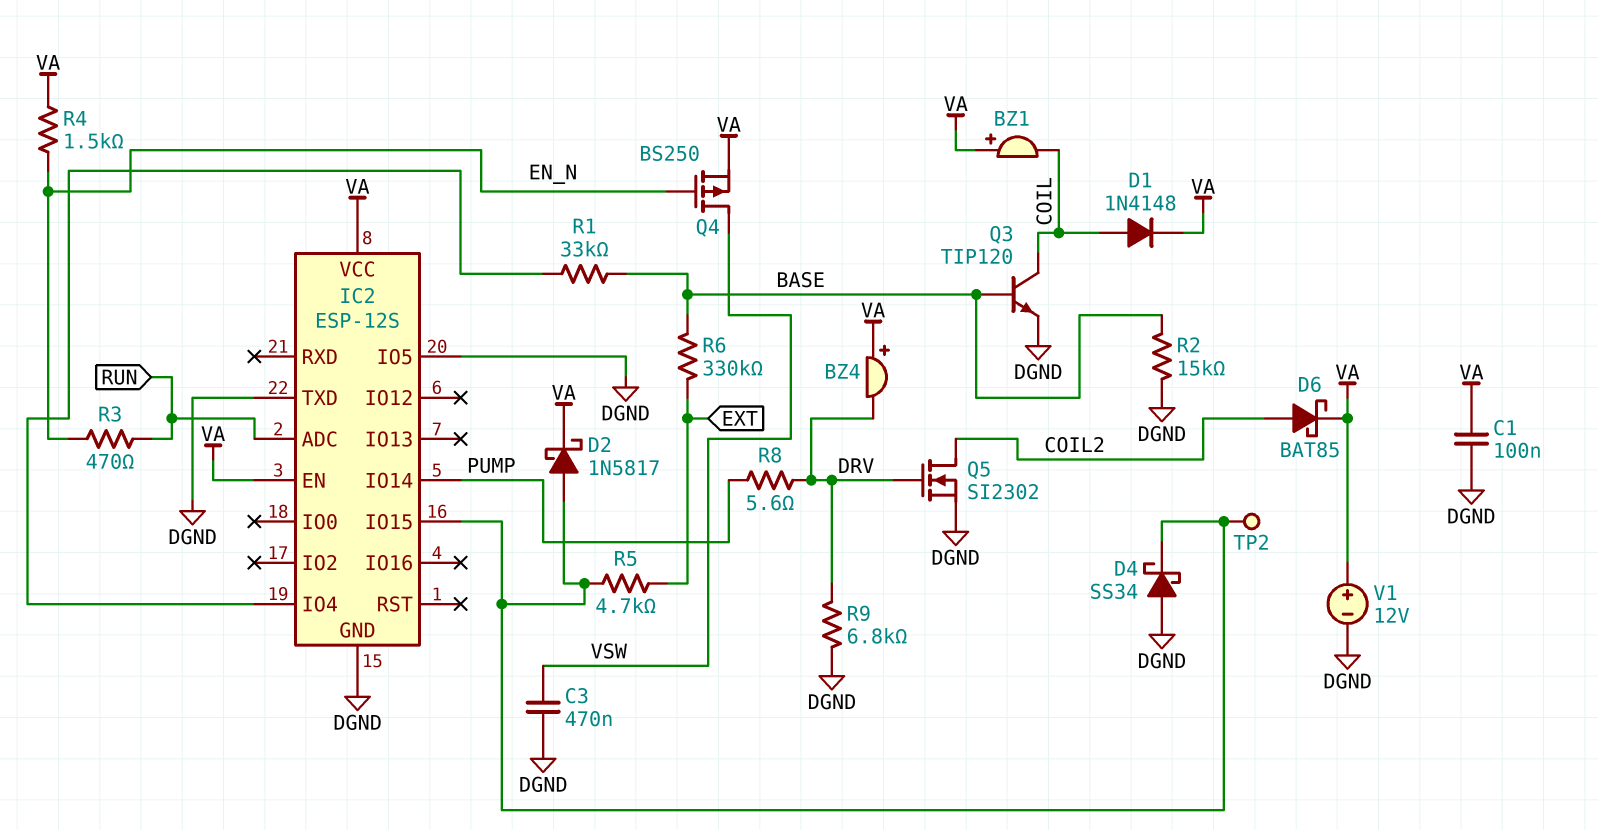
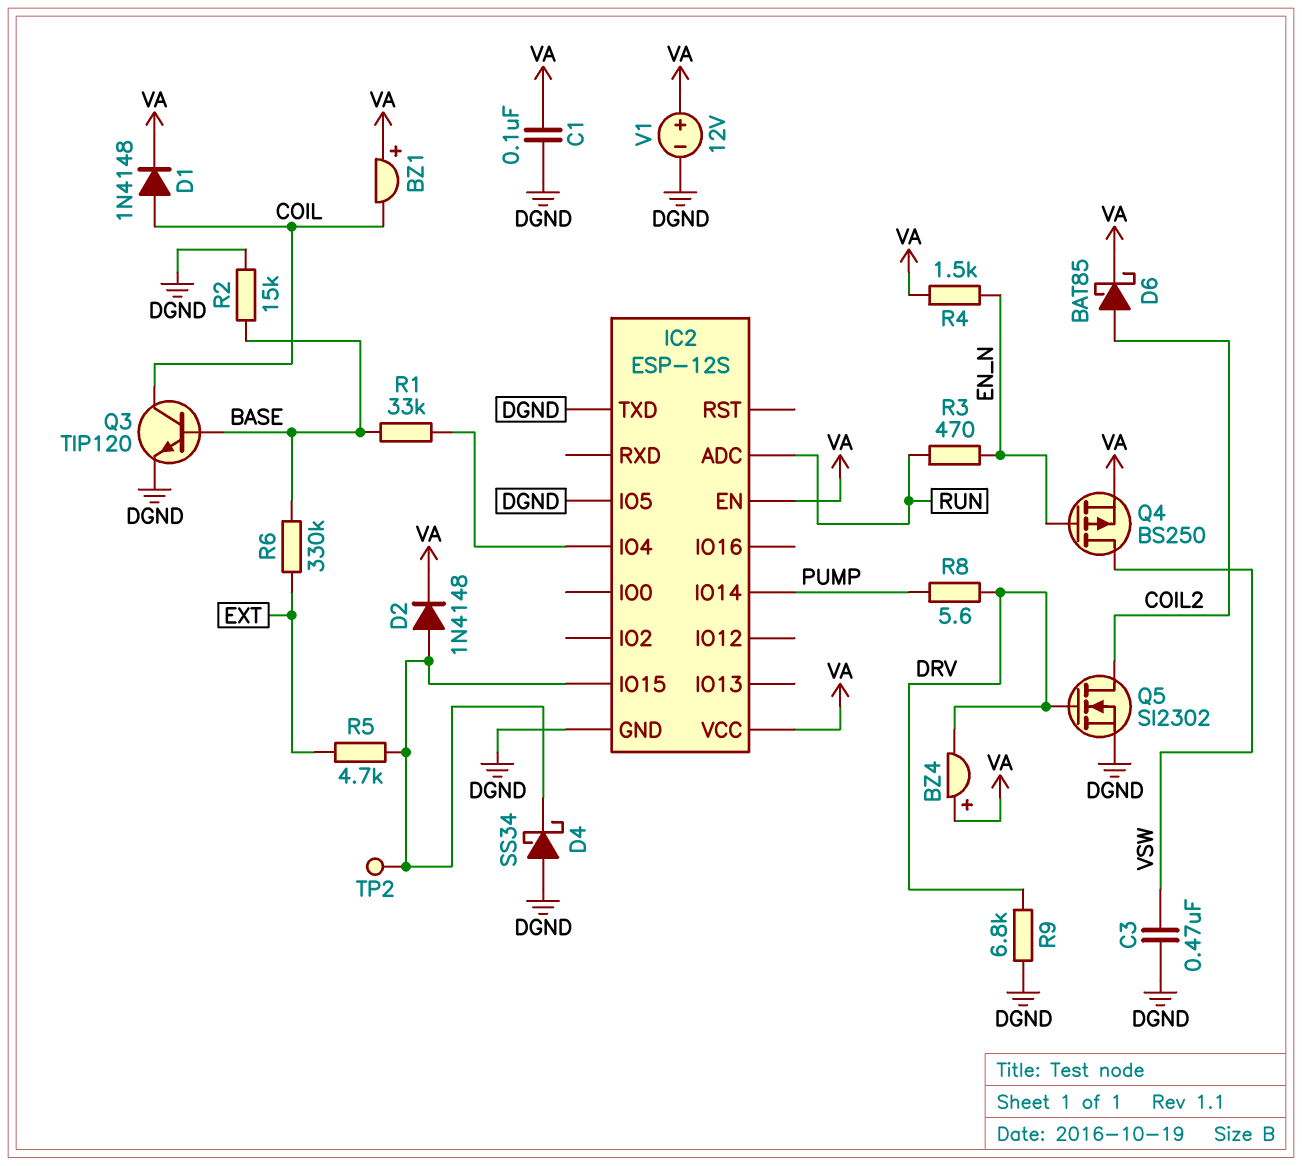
D2: schottky 1N5817 (A IC2/IO15, K VA) -> diode 1N4148 (A IC2/IO15, K VA)

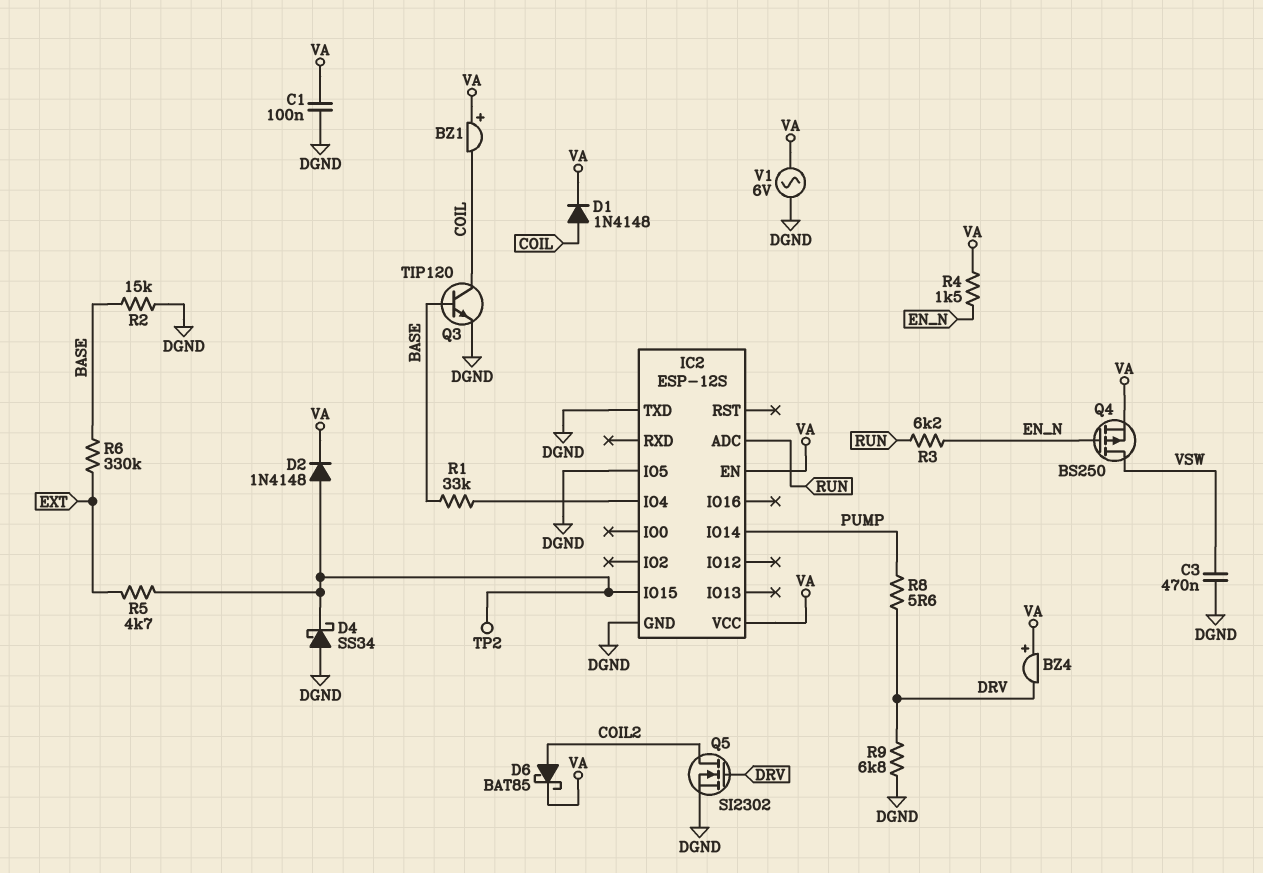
R3: 470 (EN_N, RUN) -> 6.2k (EN_N, RUN)
V1: 12V (plus VA, minus DGND) -> AC 6V (DGND, VA)

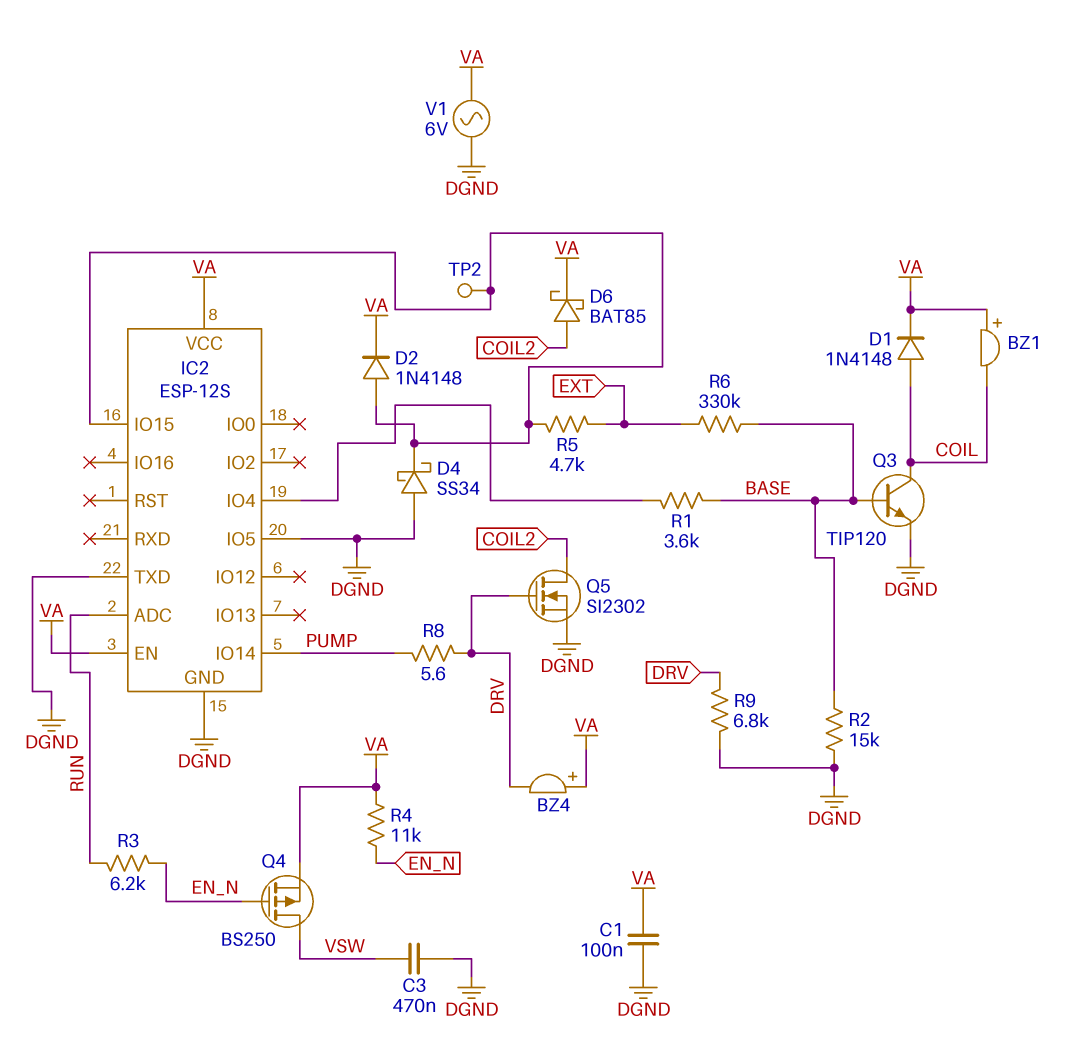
R1: 33k (BASE, IC2/IO4) -> 3.6k (BASE, IC2/IO4)
R4: 1.5k (EN_N, VA) -> 11k (EN_N, VA)

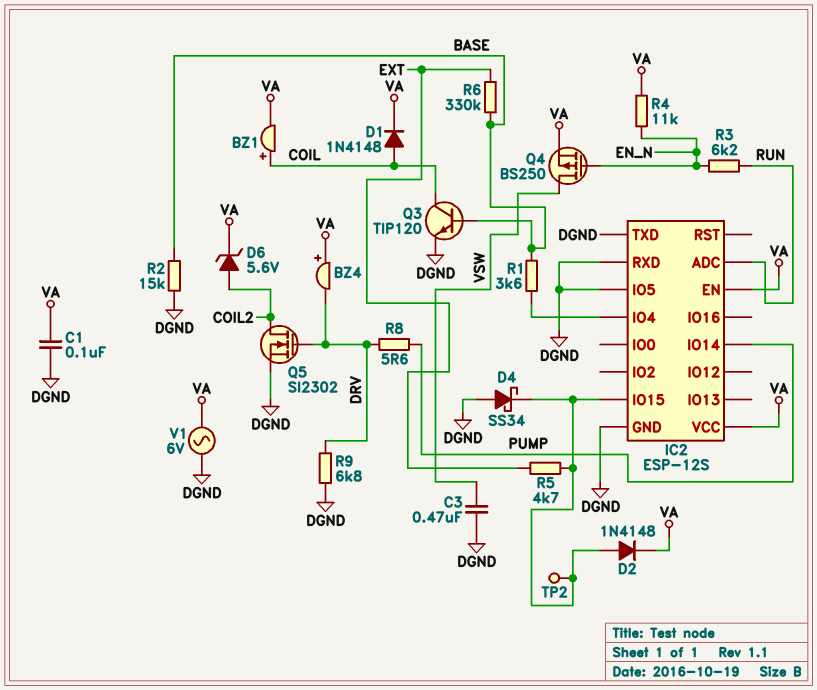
BZ1: buzzer (plus VA, minus COIL) -> buzzer (plus COIL, minus VA)
D6: schottky BAT85 (A COIL2, K VA) -> zener 5.6V (A COIL2, K VA)
IC2 pin RXD: none -> DGND

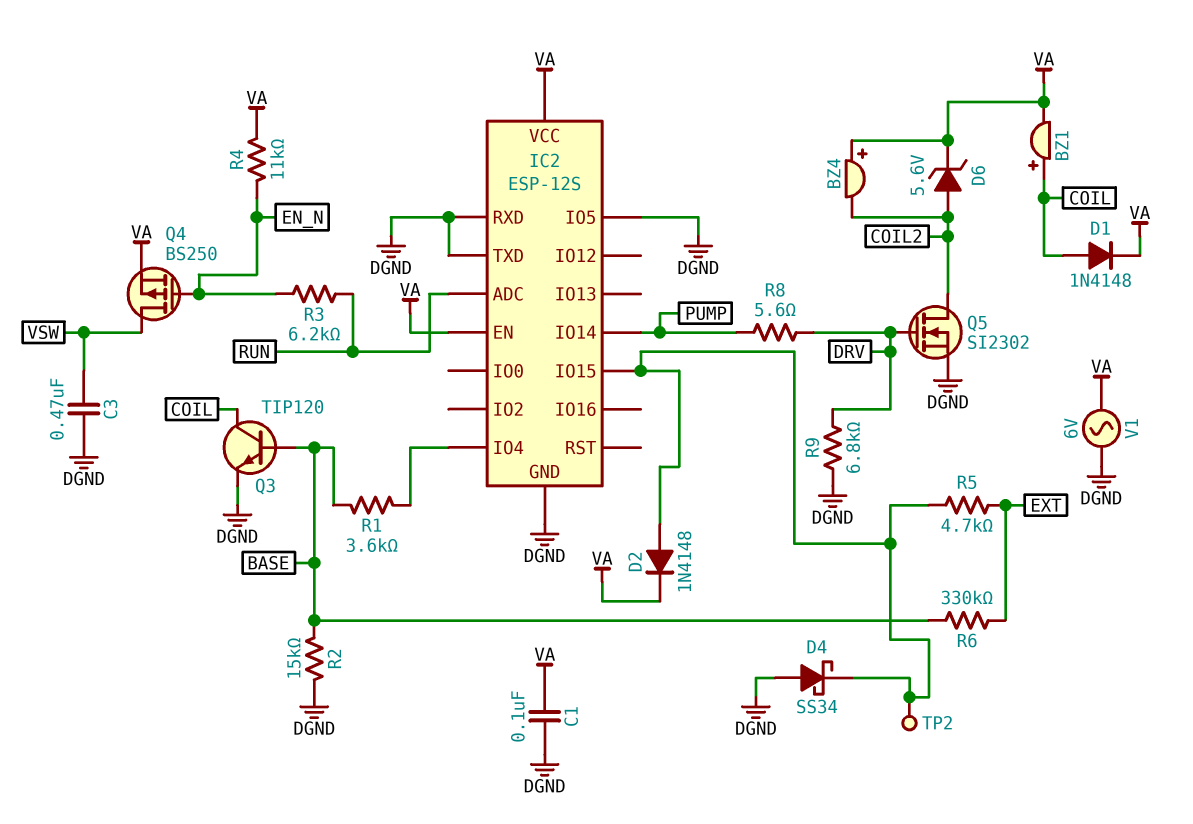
BZ4: buzzer (plus VA, minus DRV) -> buzzer (plus VA, minus COIL2)

